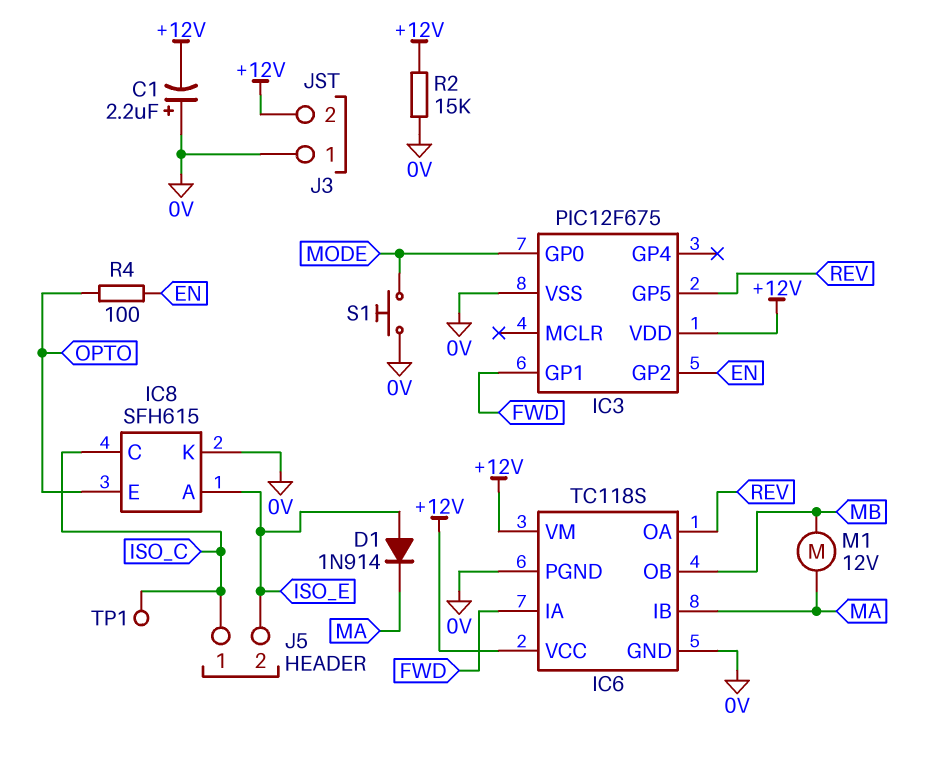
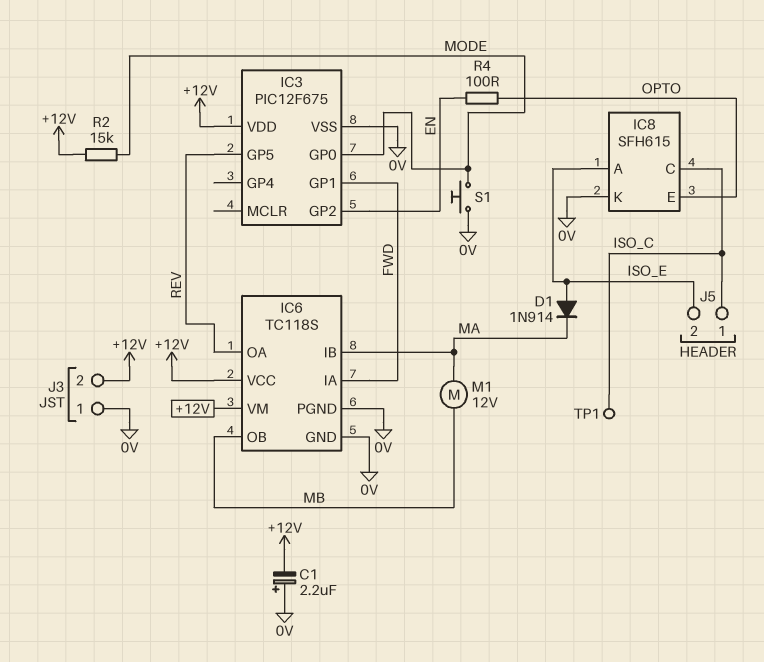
R2: 15k (+12V, 0V) -> 15k (+12V, MODE)

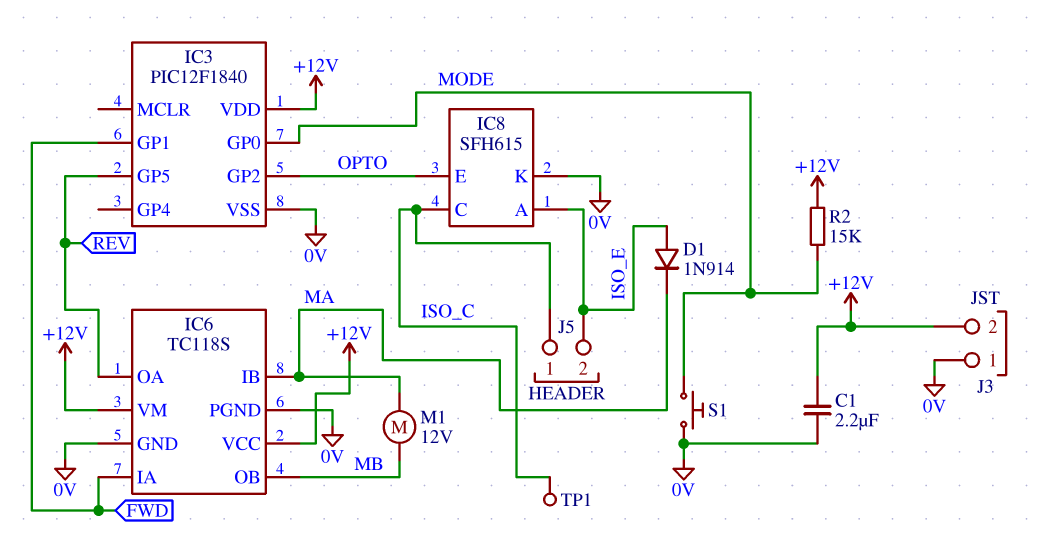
C1: 2.2uF (plus 0V, minus +12V) -> 2.2uF (+12V, 0V)
IC3: PIC12F675 -> PIC12F1840
IC3 pin GP2: EN -> OPTO
R4: 100 (EN, OPTO) -> none

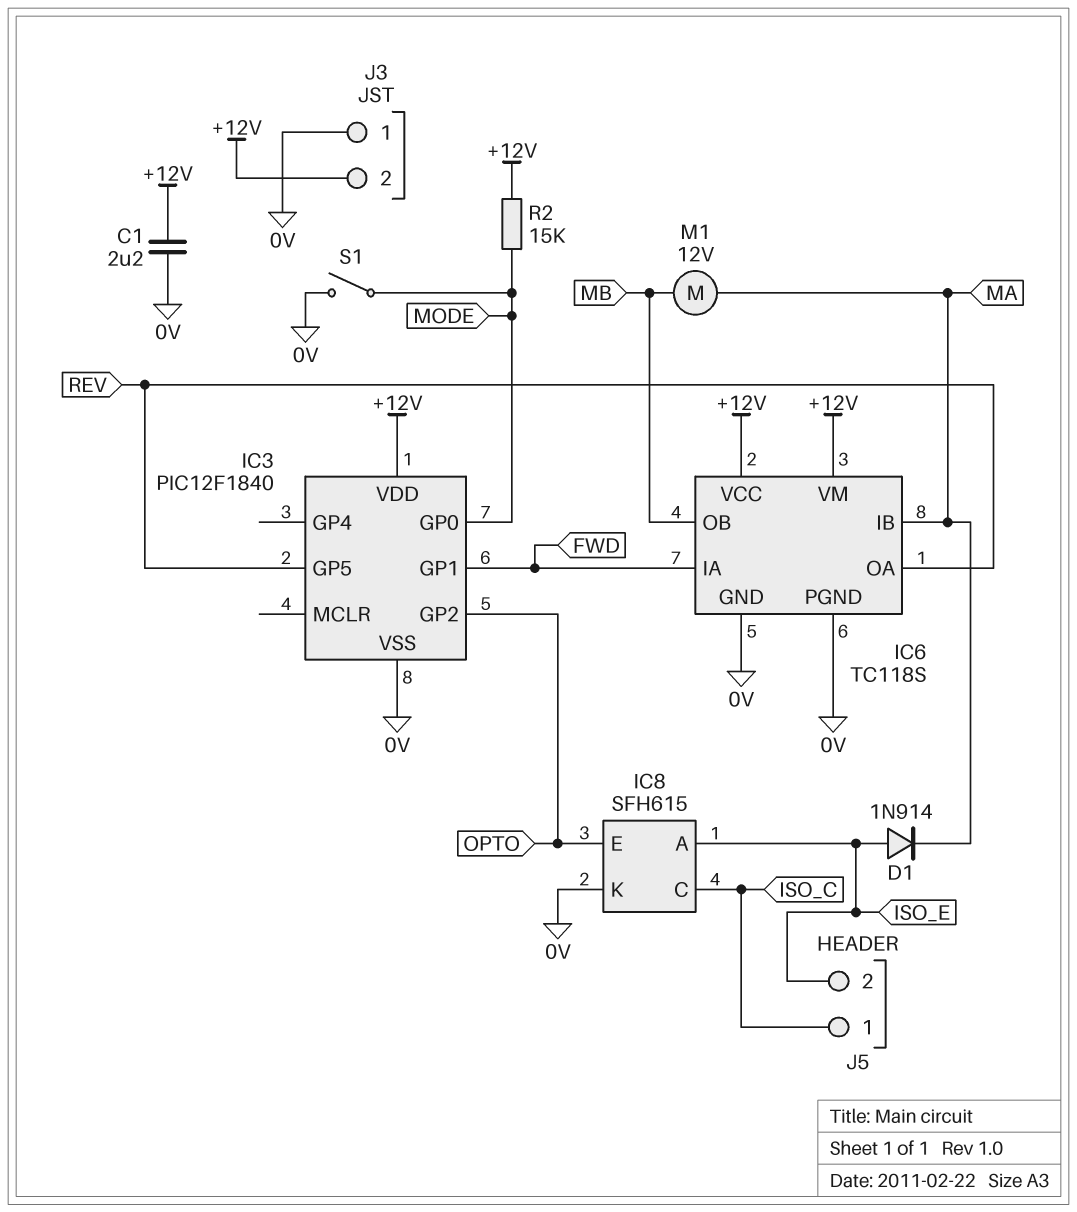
S1: button (0V, MODE) -> switch (0V, MODE)
TP1: test point (ISO_C) -> none

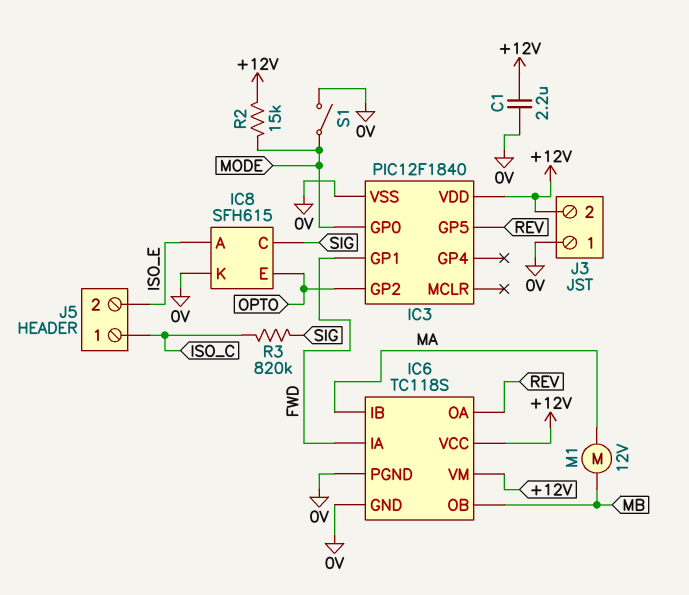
D1: diode 1N914 (A ISO_E, K MA) -> none
IC8 pin C: ISO_C -> SIG
R3: none -> 820k (ISO_C, SIG)

